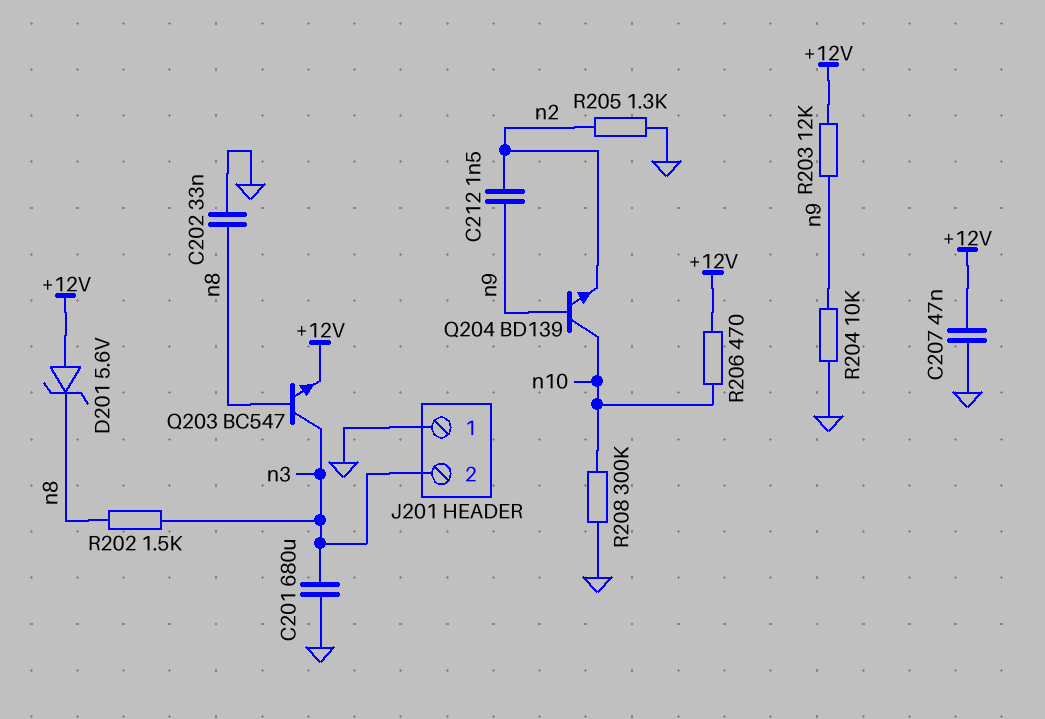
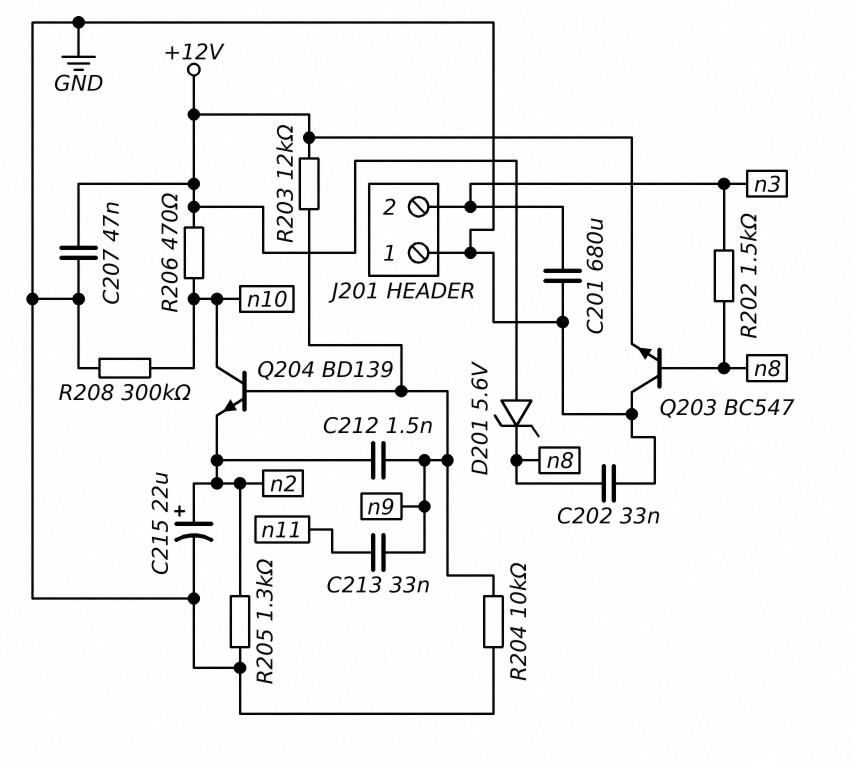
C213: none -> 33nF (n9, n11)
C215: none -> 22uF (plus n2, minus GND)
Q203: NPN BC547 (B n8, C n3, E +12V) -> NPN BC547 (B n8, C GND, E +12V)

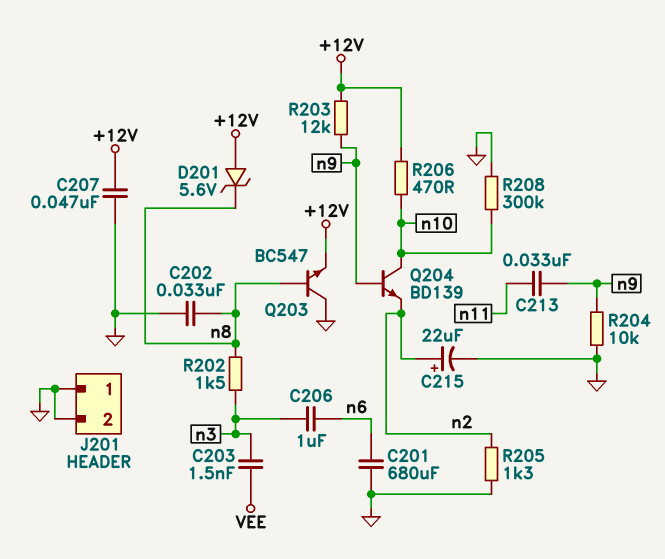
C201: 680uF (GND, n3) -> 680uF (GND, n6)
C203: none -> 1.5nF (VEE, n3)
C206: none -> 1uF (n3, n6)
C212: 1.5nF (n2, n9) -> none
J201 pin 2: n3 -> GND

